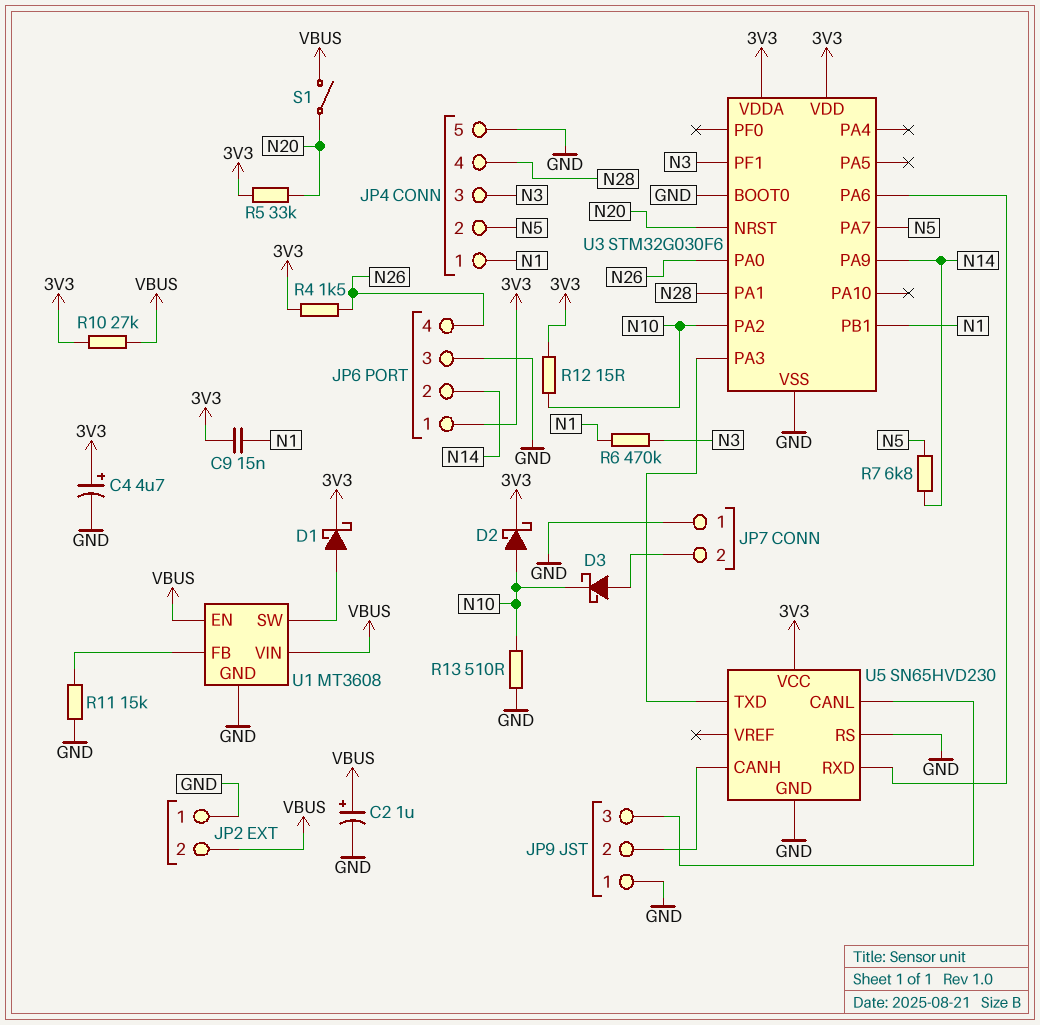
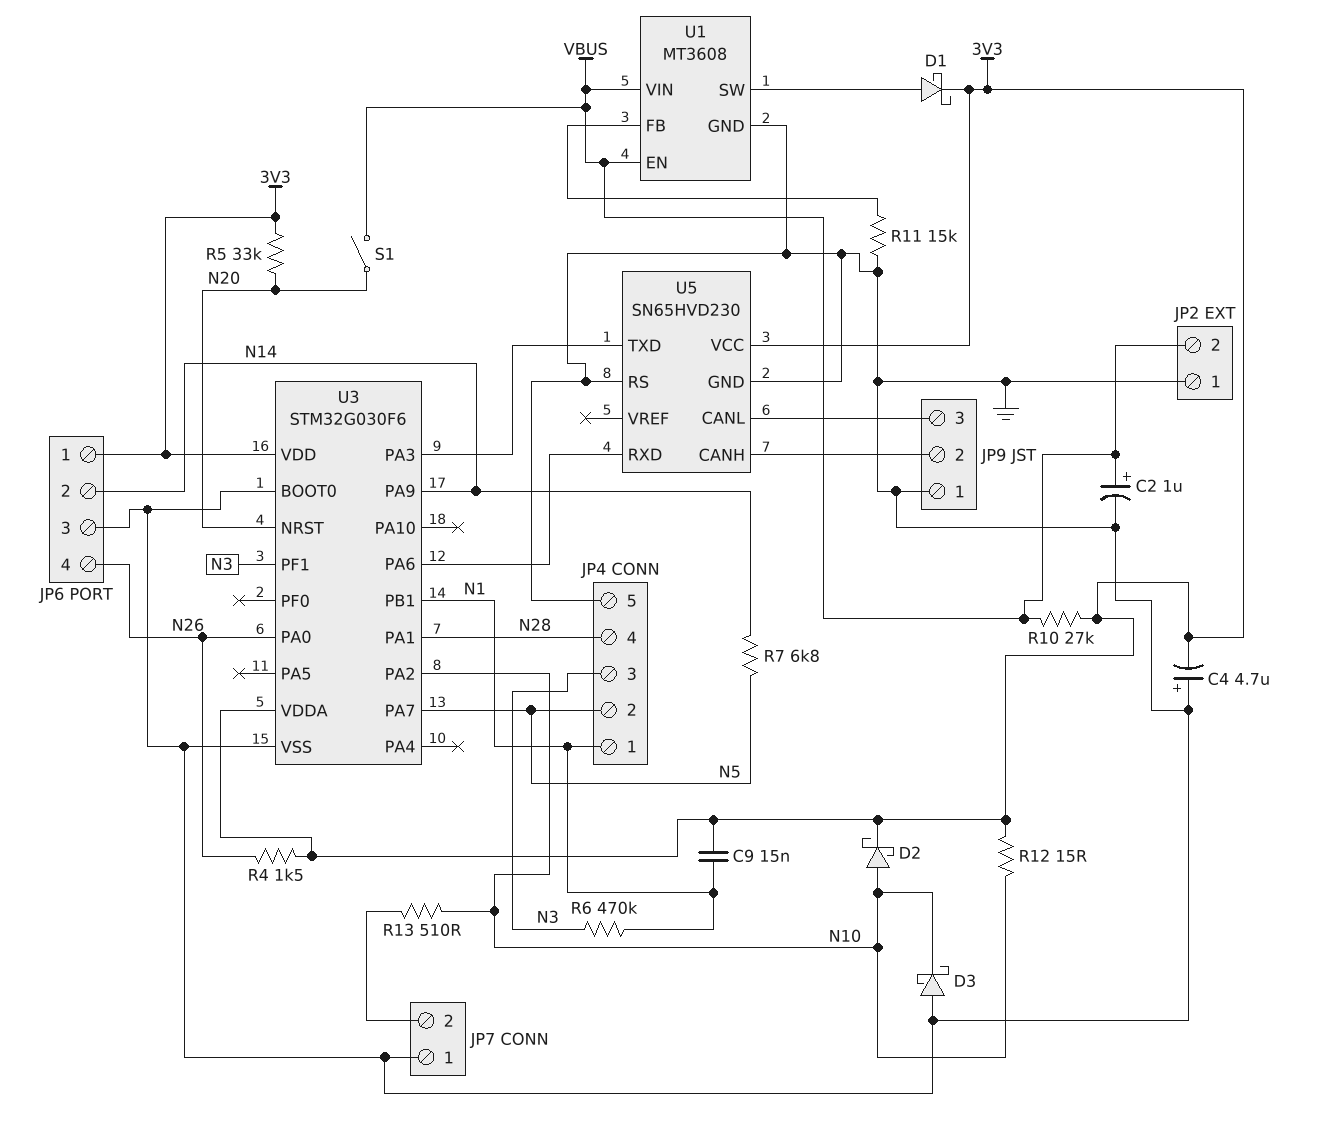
C4: 4.7uF (plus 3V3, minus GND) -> 4.7uF (plus GND, minus 3V3)
D3: schottky (A JP7/2, K N10) -> schottky (A GND, K N10)
R13: 510 (GND, N10) -> 510 (JP7/2, N10)

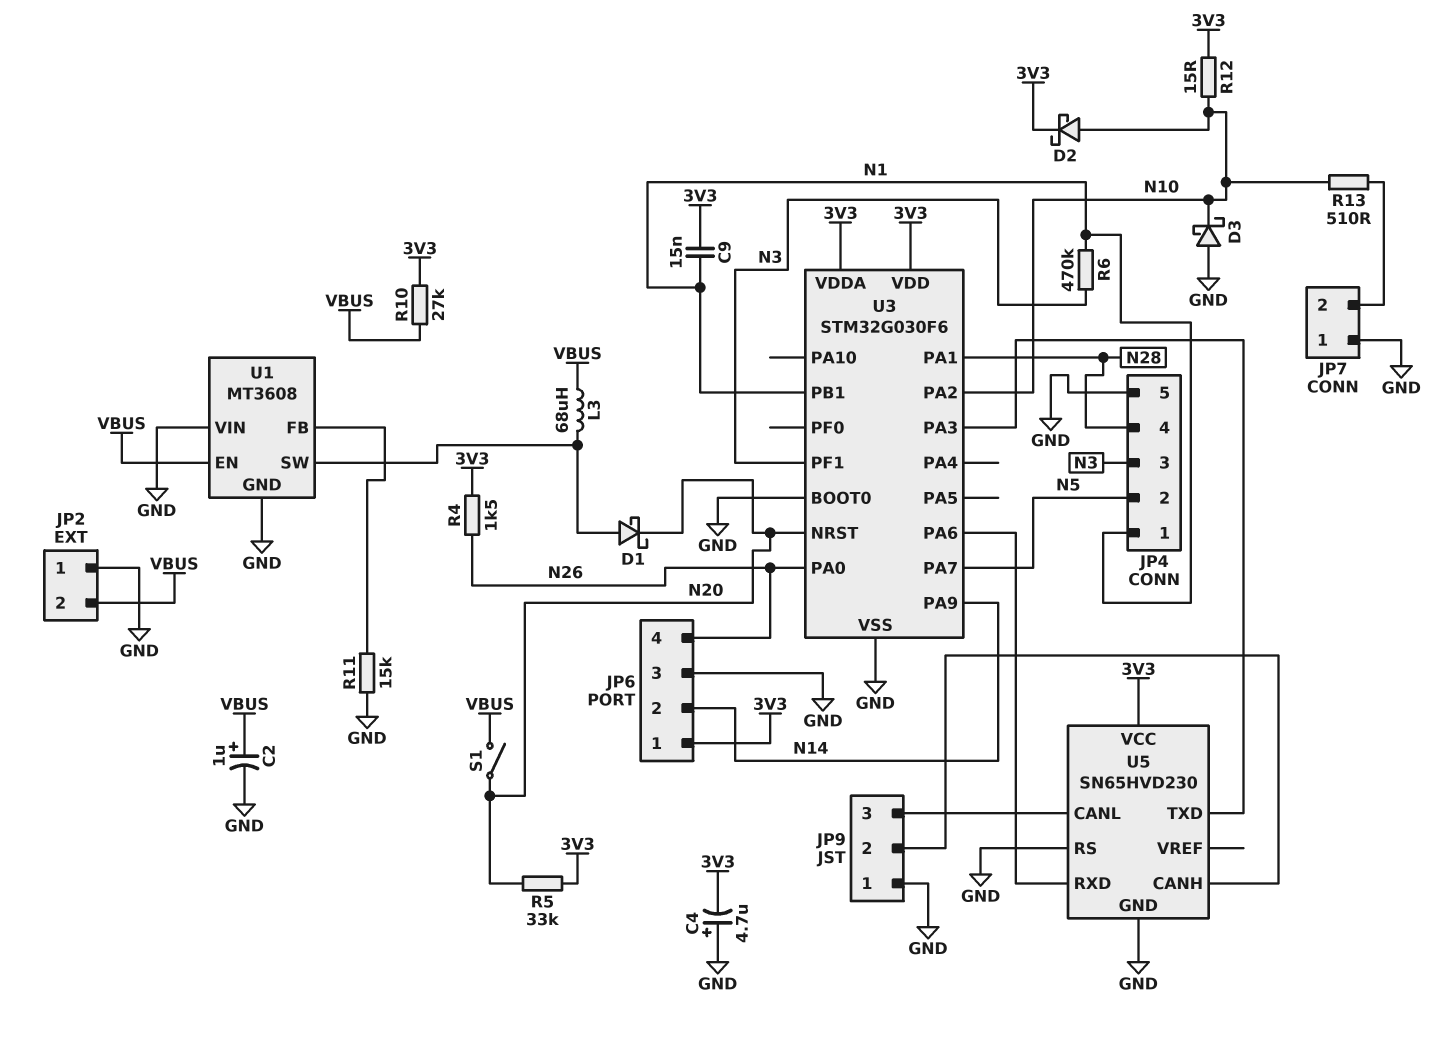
D1: schottky (A U1/SW, K 3V3) -> schottky (A U1/SW, K N20)
L3: none -> 68uH (U1/SW, VBUS)
R7: 6.8k (N5, N14) -> none
U1 pin VIN: VBUS -> GND

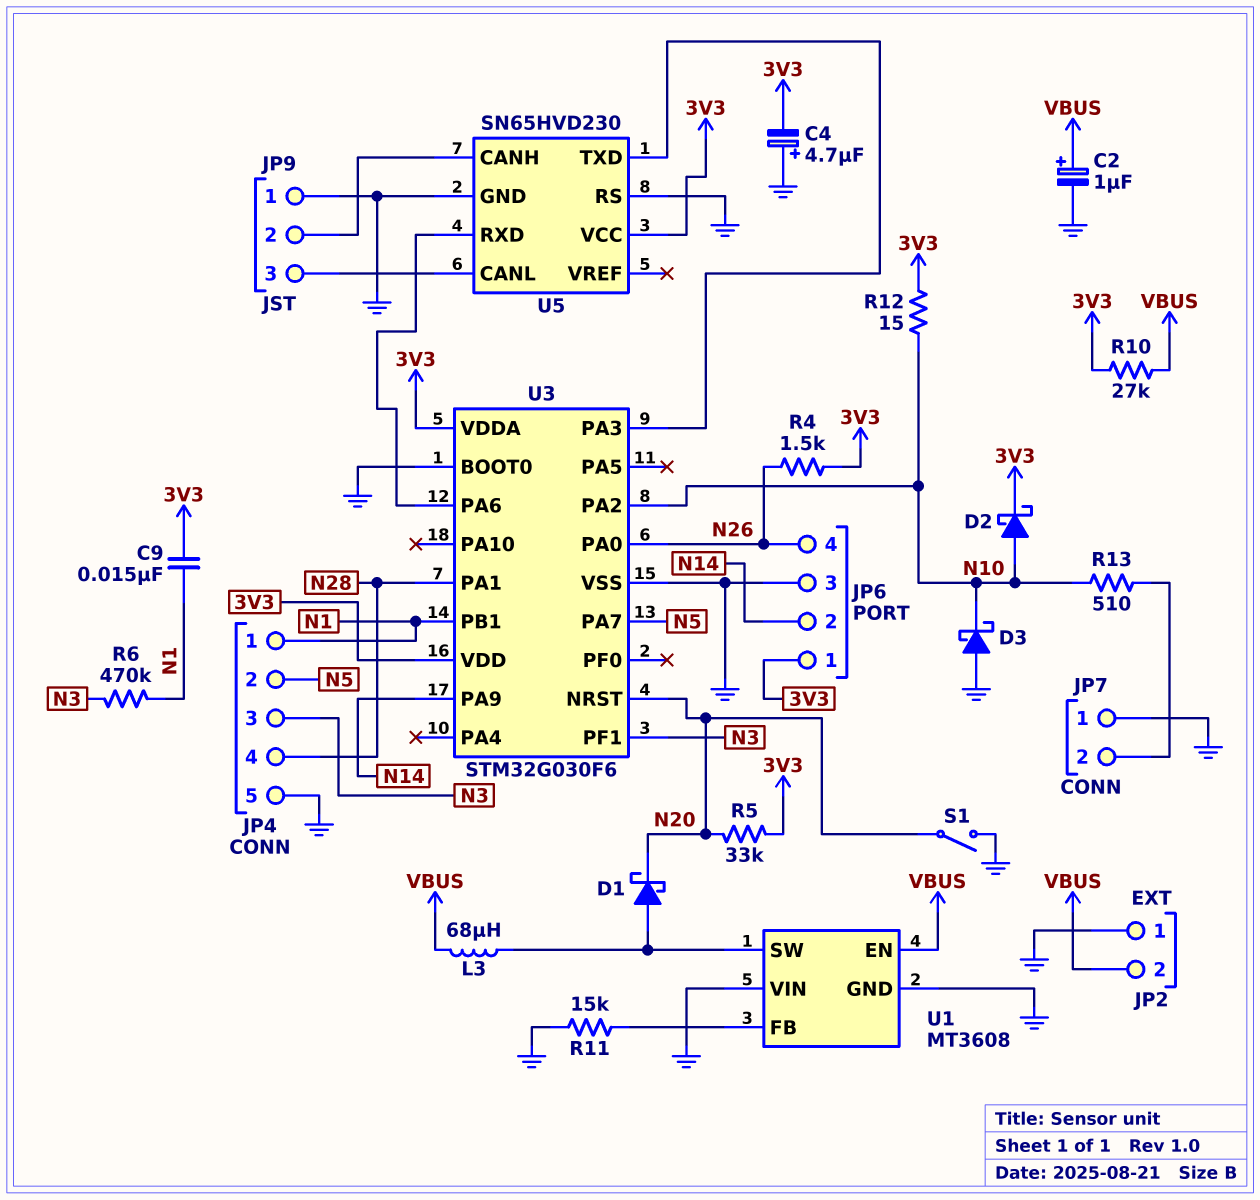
S1: switch (N20, VBUS) -> switch (GND, N20)

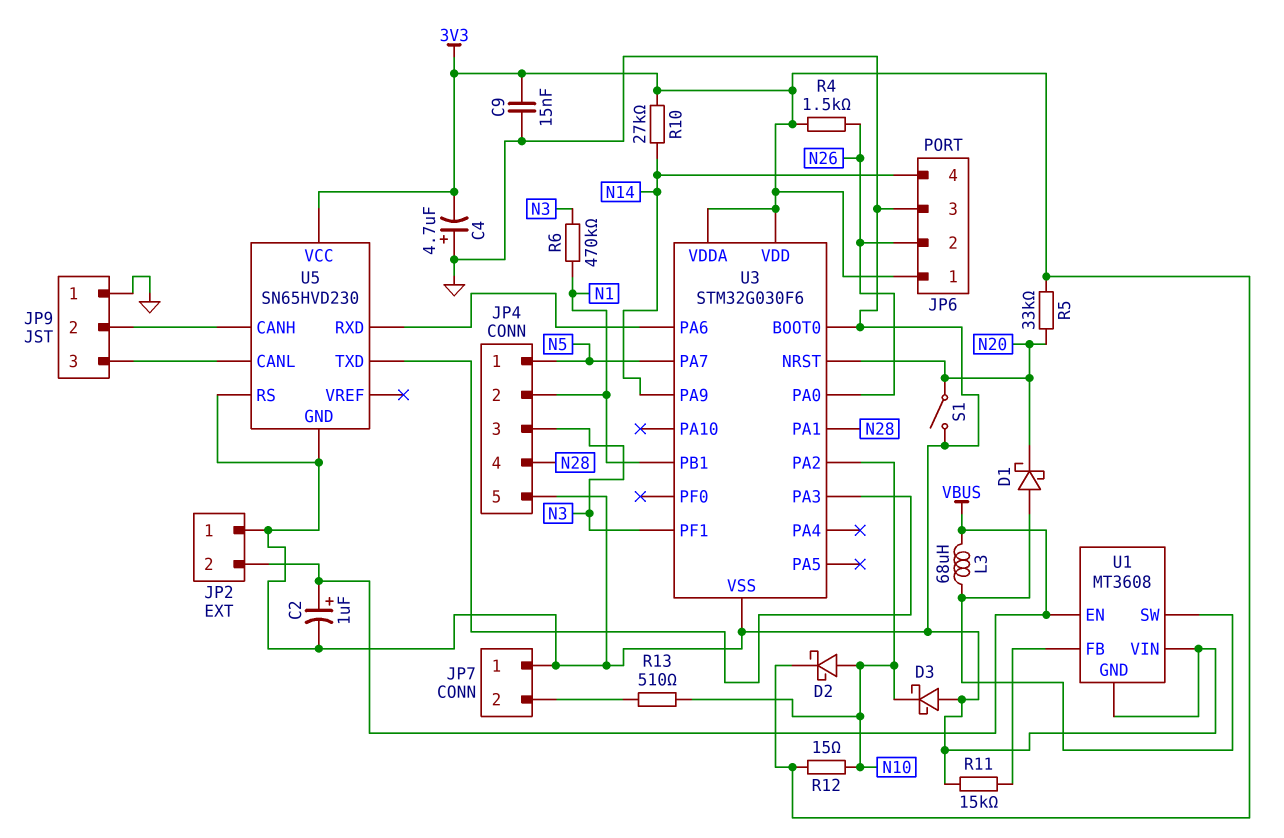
C9: 15nF (3V3, N1) -> 15nF (3V3, GND)
JP4 pin 1: N1 -> N5
JP4 pin 2: N5 -> N1
JP6 pin 2: N14 -> N26
JP6 pin 4: N26 -> N14
R10: 27k (3V3, VBUS) -> 27k (3V3, N14)

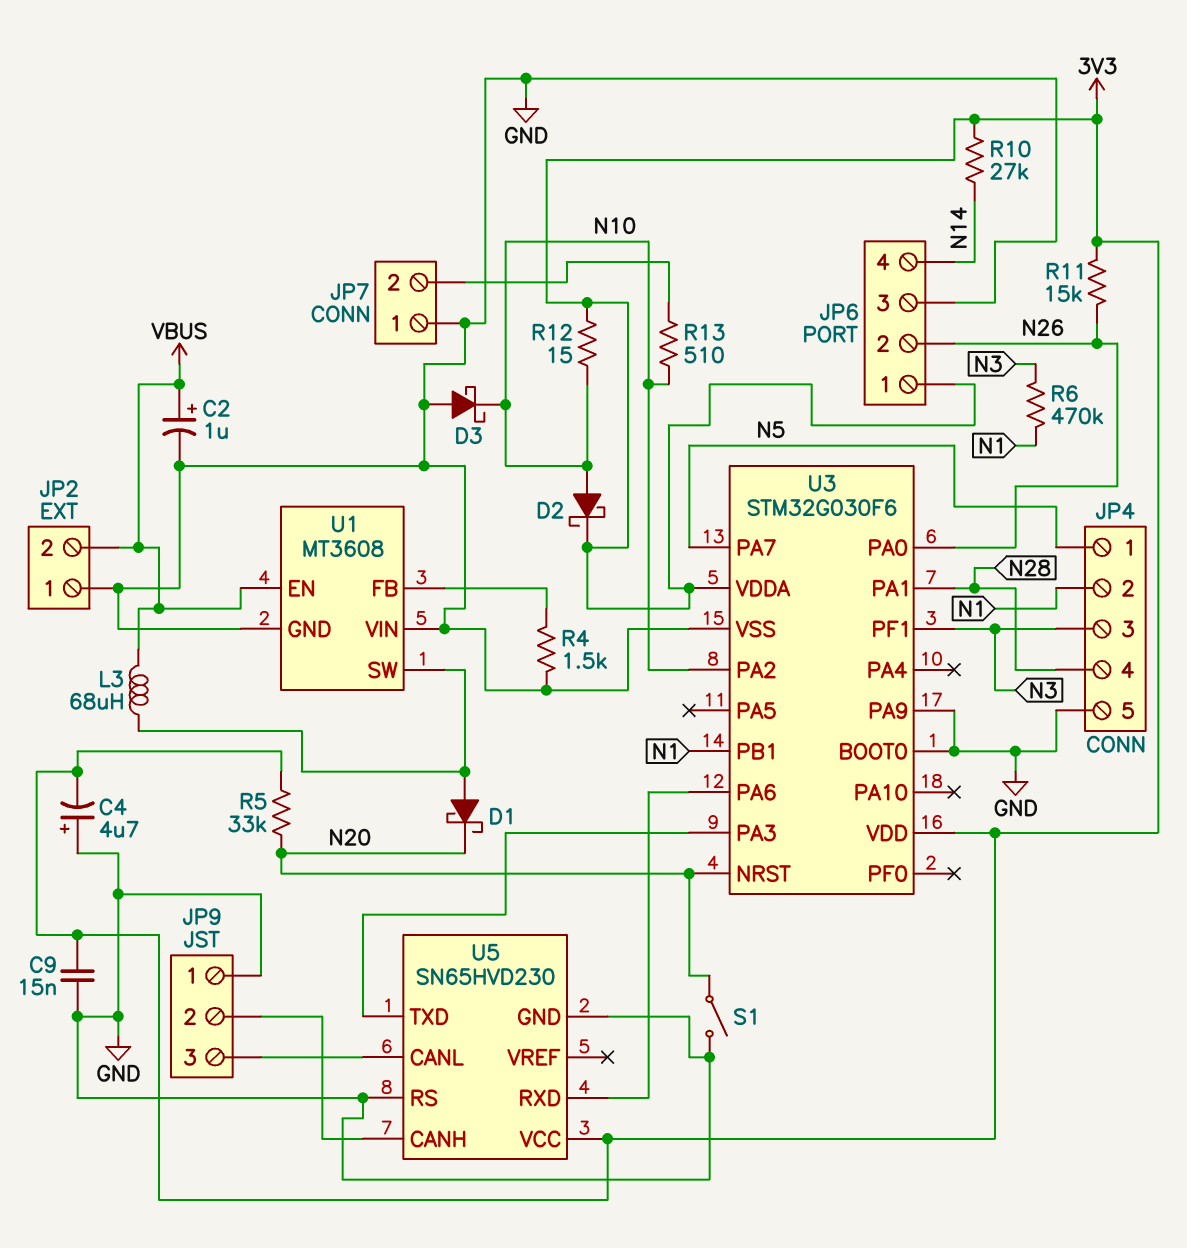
R4: 1.5k (3V3, N26) -> 1.5k (GND, U1/FB)
R11: 15k (GND, U1/FB) -> 15k (3V3, N26)
U3 pin PA9: N14 -> GND

